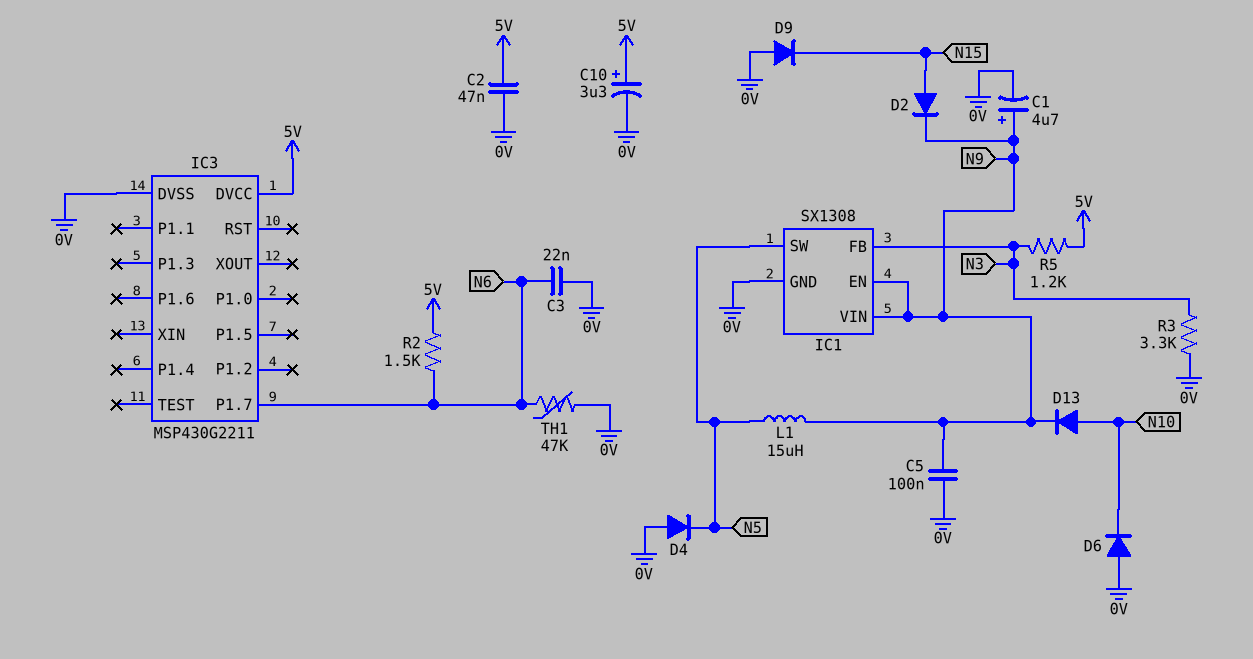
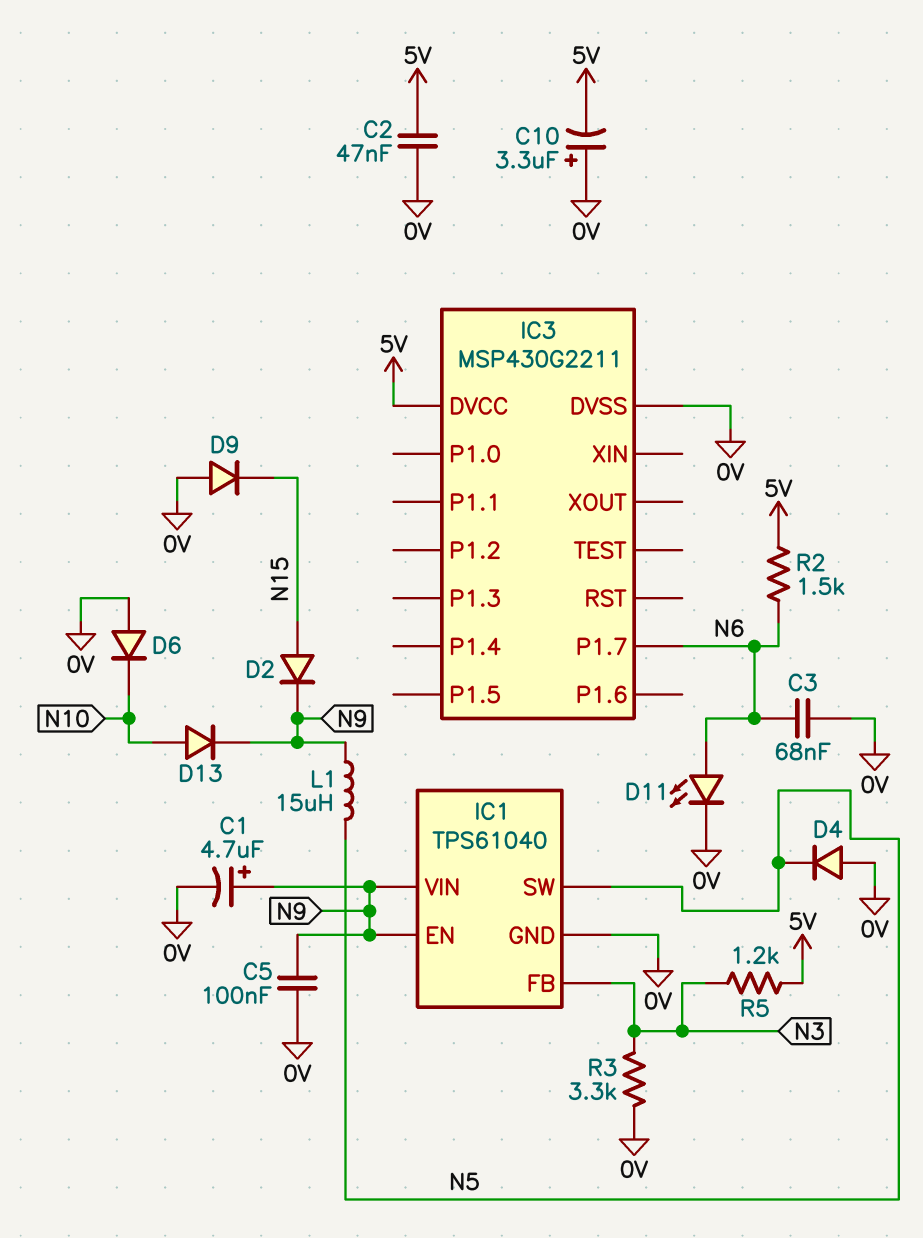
C3: 22nF (0V, N6) -> 68nF (0V, N6)
C10: 3.3uF (plus 5V, minus 0V) -> 3.3uF (plus 0V, minus 5V)
D11: none -> LED (A N6, K 0V)
IC1: SX1308 -> TPS61040
TH1: 47k (0V, N6) -> none

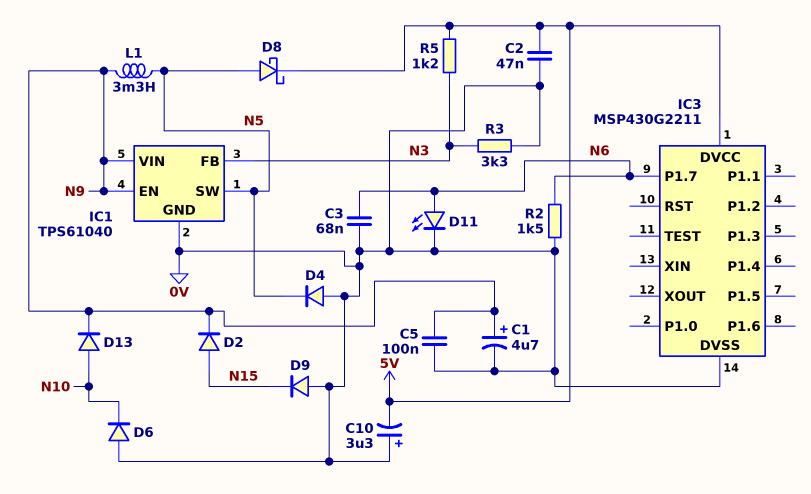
D8: none -> schottky (A N5, K 5V)
L1: 15uH (N5, N9) -> 3.3mH (N5, N9)
R2: 1.5k (5V, N6) -> 1.5k (0V, N6)

